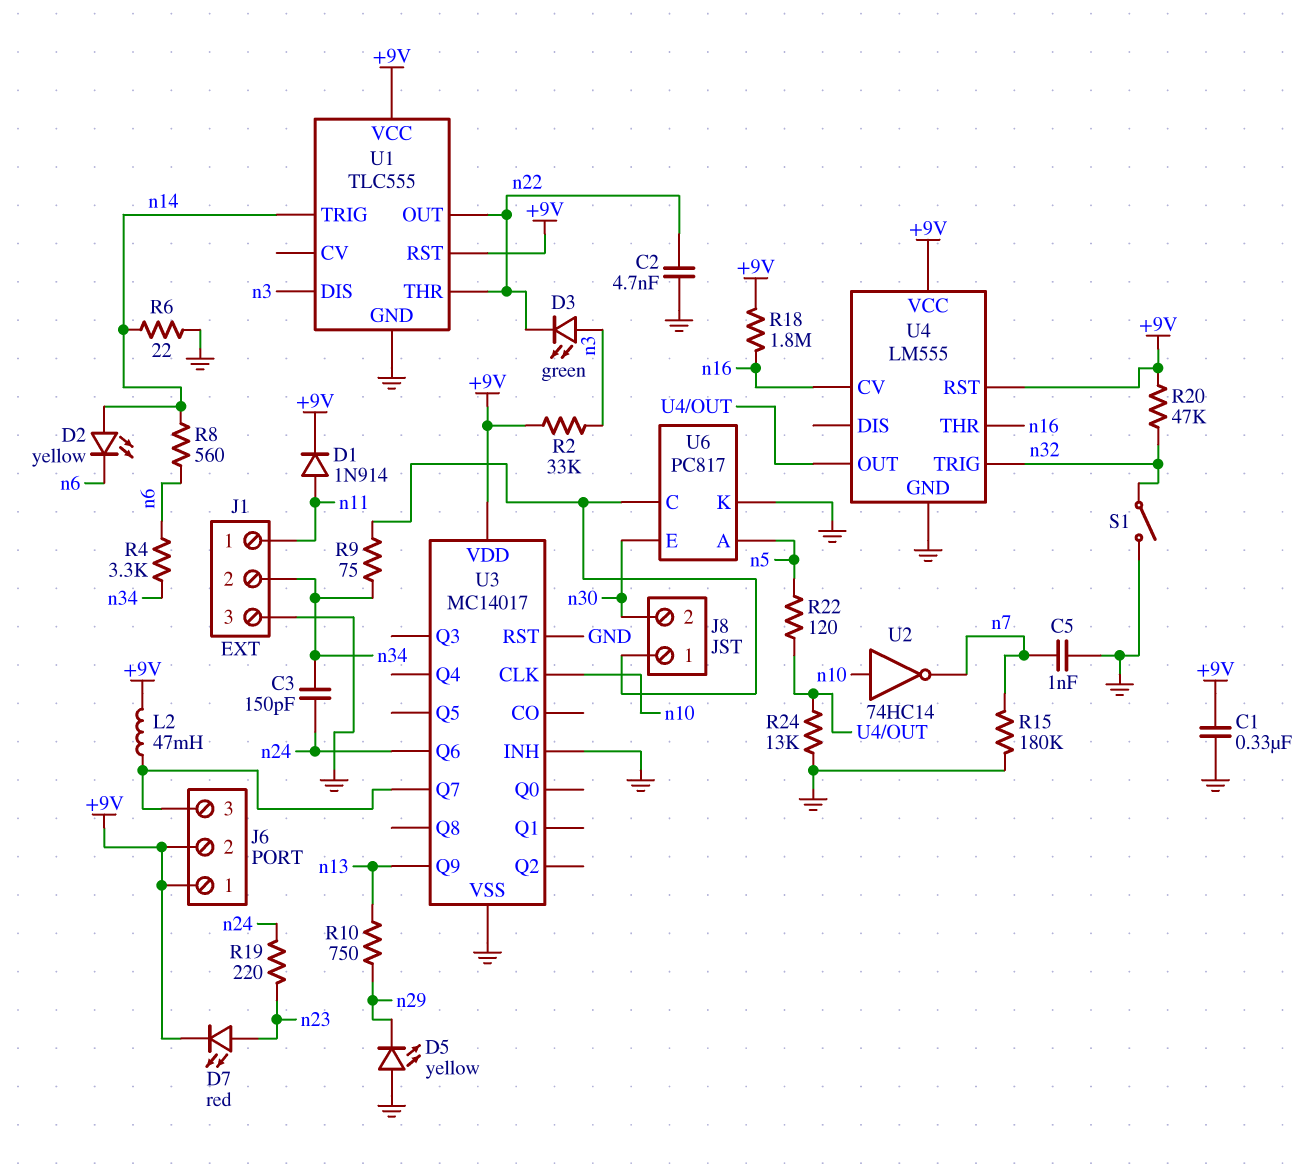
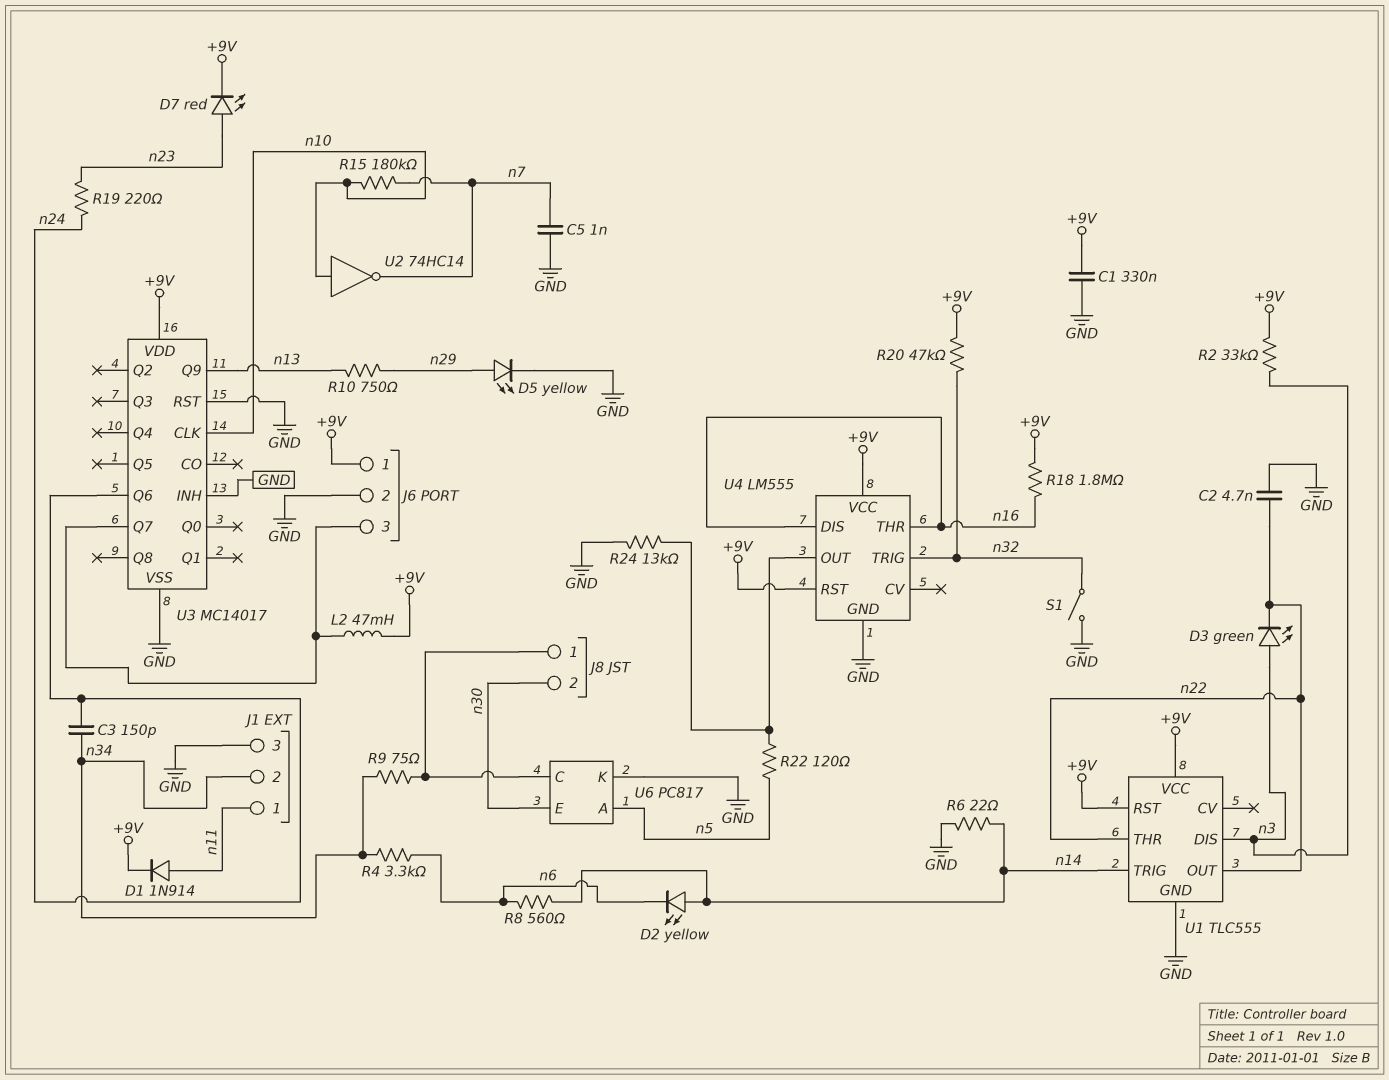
D5: LED yellow (A GND, K n29) -> LED yellow (A n29, K GND)
J6 pin 2: +9V -> GND
R15: 180k (GND, n7) -> 180k (n7, n10)
U4 pin CV: n16 -> none
U4 pin DIS: none -> n16

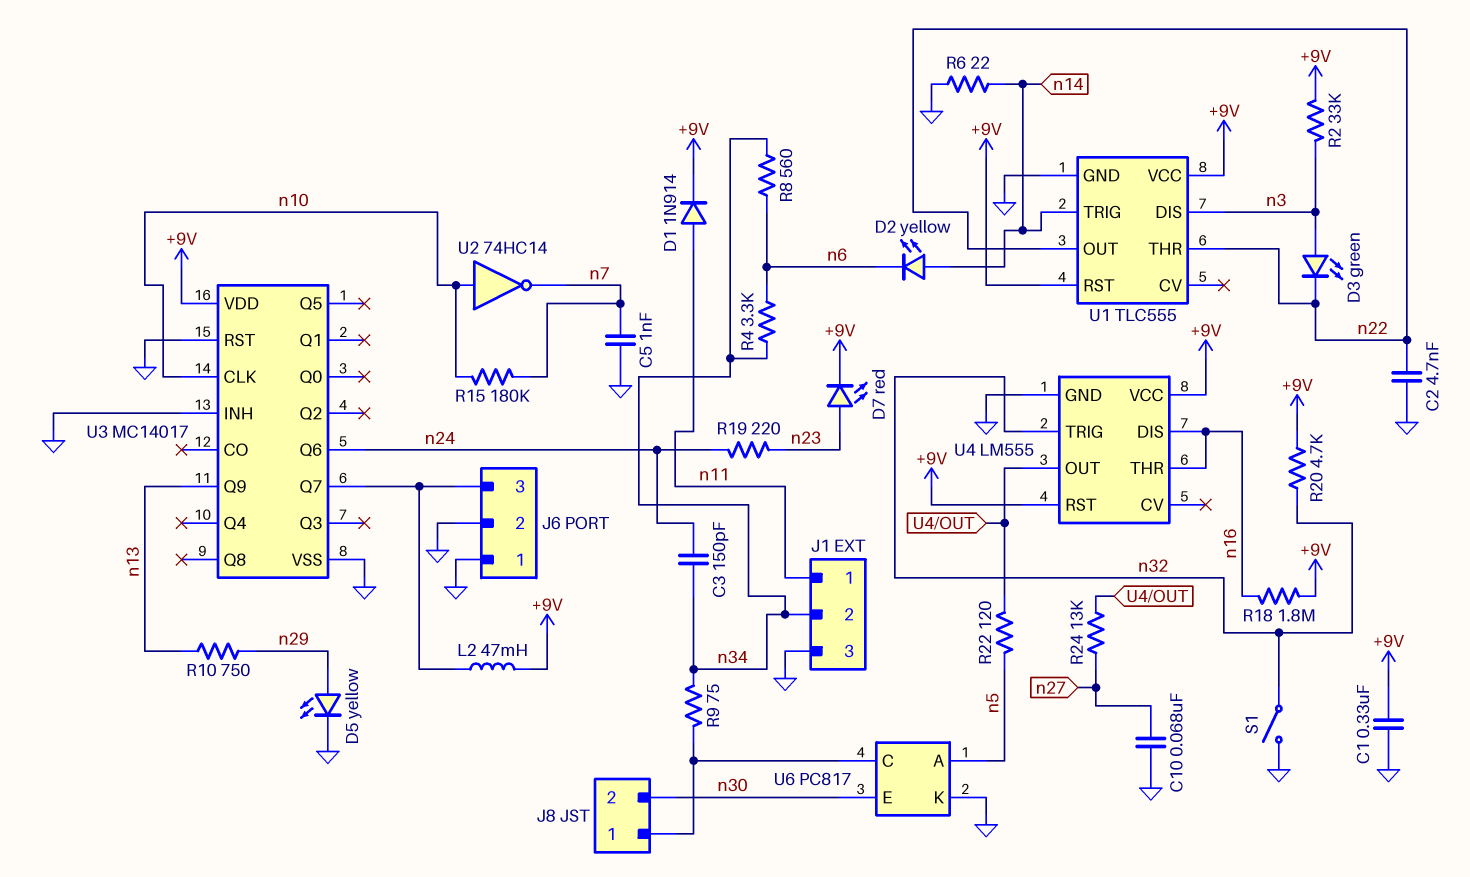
C10: none -> 68nF (GND, n27)
J6 pin 1: +9V -> GND
R8: 560 (n6, n14) -> 560 (n6, n34)
R20: 47k (+9V, n32) -> 4.7k (+9V, n32)
R24: 13k (GND, U4/OUT) -> 13k (U4/OUT, n27)

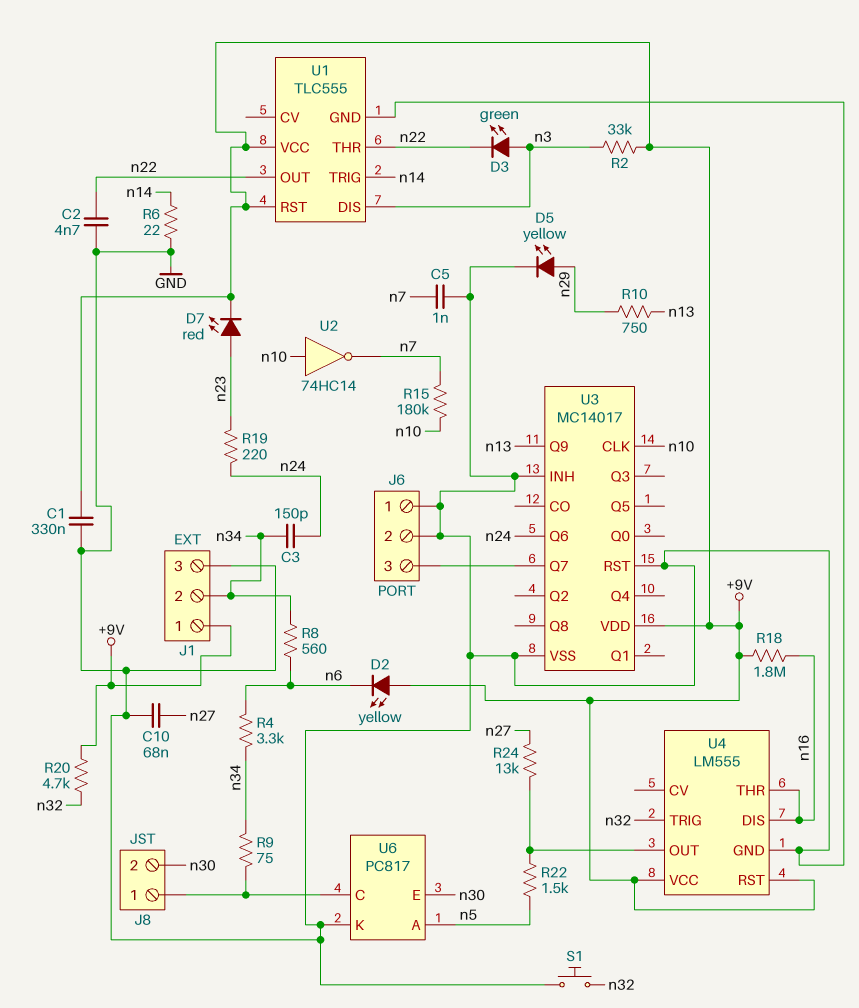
D1: diode 1N914 (A n11, K +9V) -> none
D2: LED yellow (A n14, K n6) -> LED yellow (A +9V, K n6)
J1 pin 1: n11 -> +9V
L2: 47mH (+9V, J6/3) -> none
R22: 120 (U4/OUT, n5) -> 1.5k (U4/OUT, n5)
S1: switch (GND, n32) -> button (GND, n32)

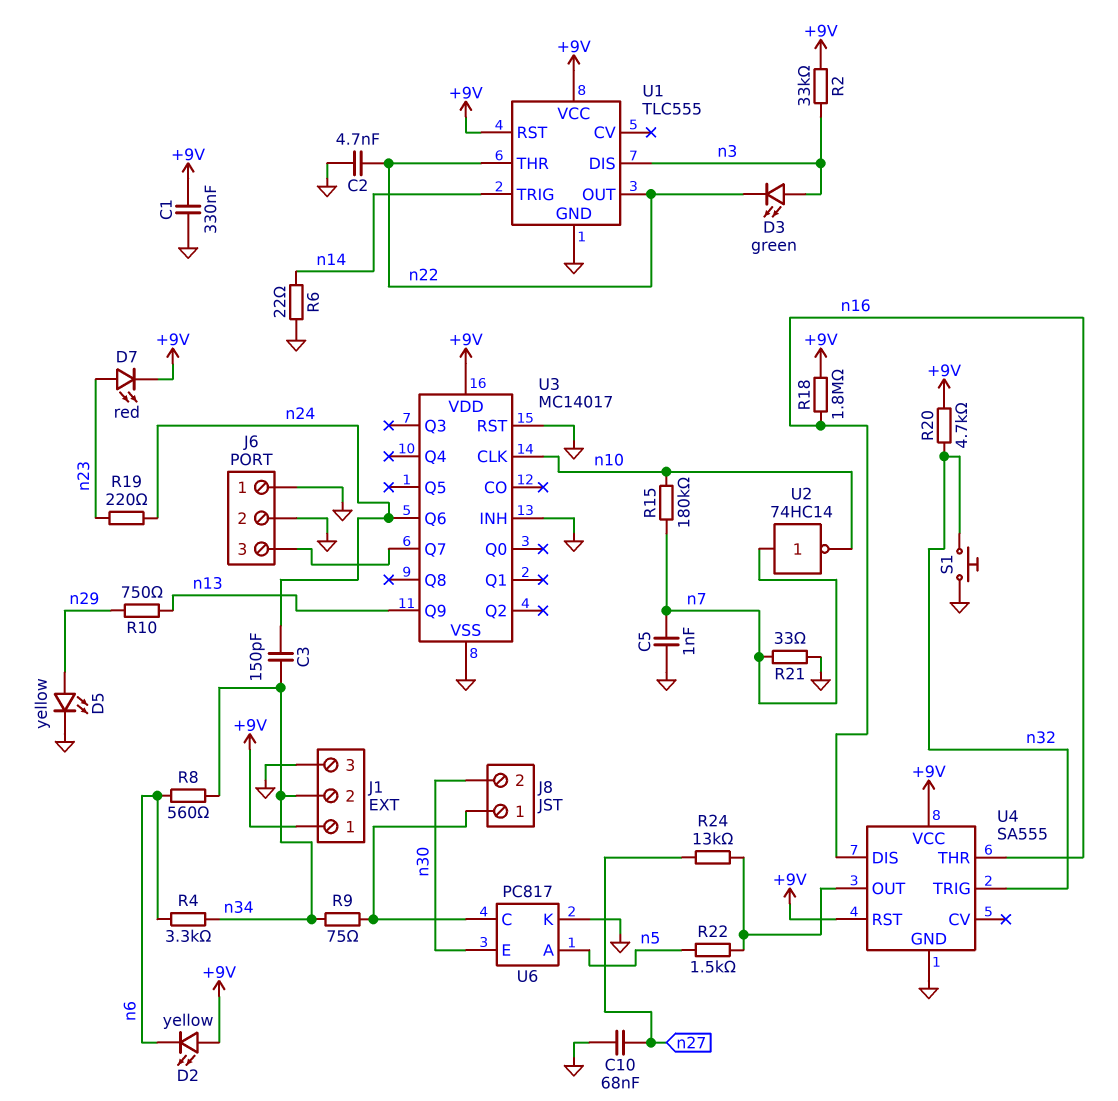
R21: none -> 33 (GND, n7)
U2: NOT 74HC14 (in n10, out n7) -> NOT 74HC14 (in n7, out n10)
U4: LM555 -> SA555

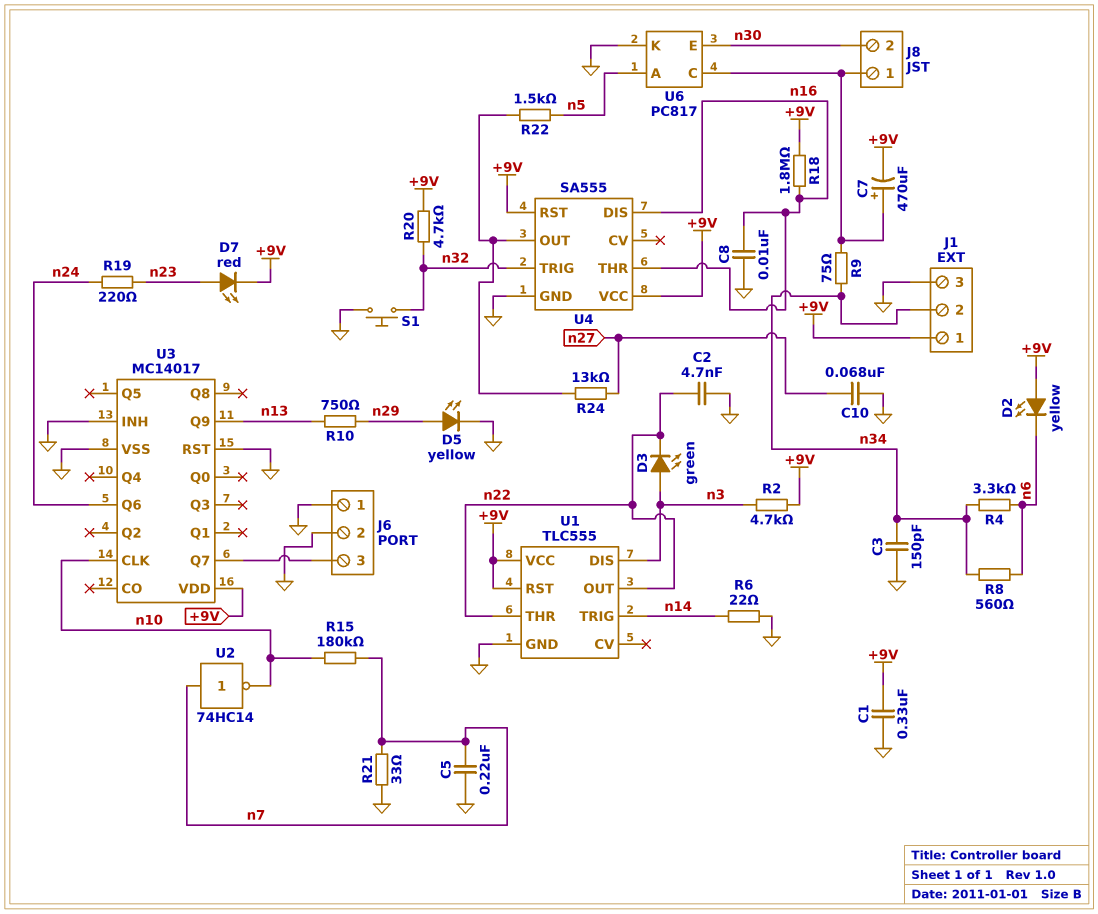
C3: 150pF (n24, n34) -> 150pF (GND, n34)
C5: 1nF (GND, n7) -> 220nF (GND, n7)
C7: none -> 470uF (plus J8/1, minus +9V)
C8: none -> 10nF (GND, n16)
R2: 33k (+9V, n3) -> 4.7k (+9V, n3)

